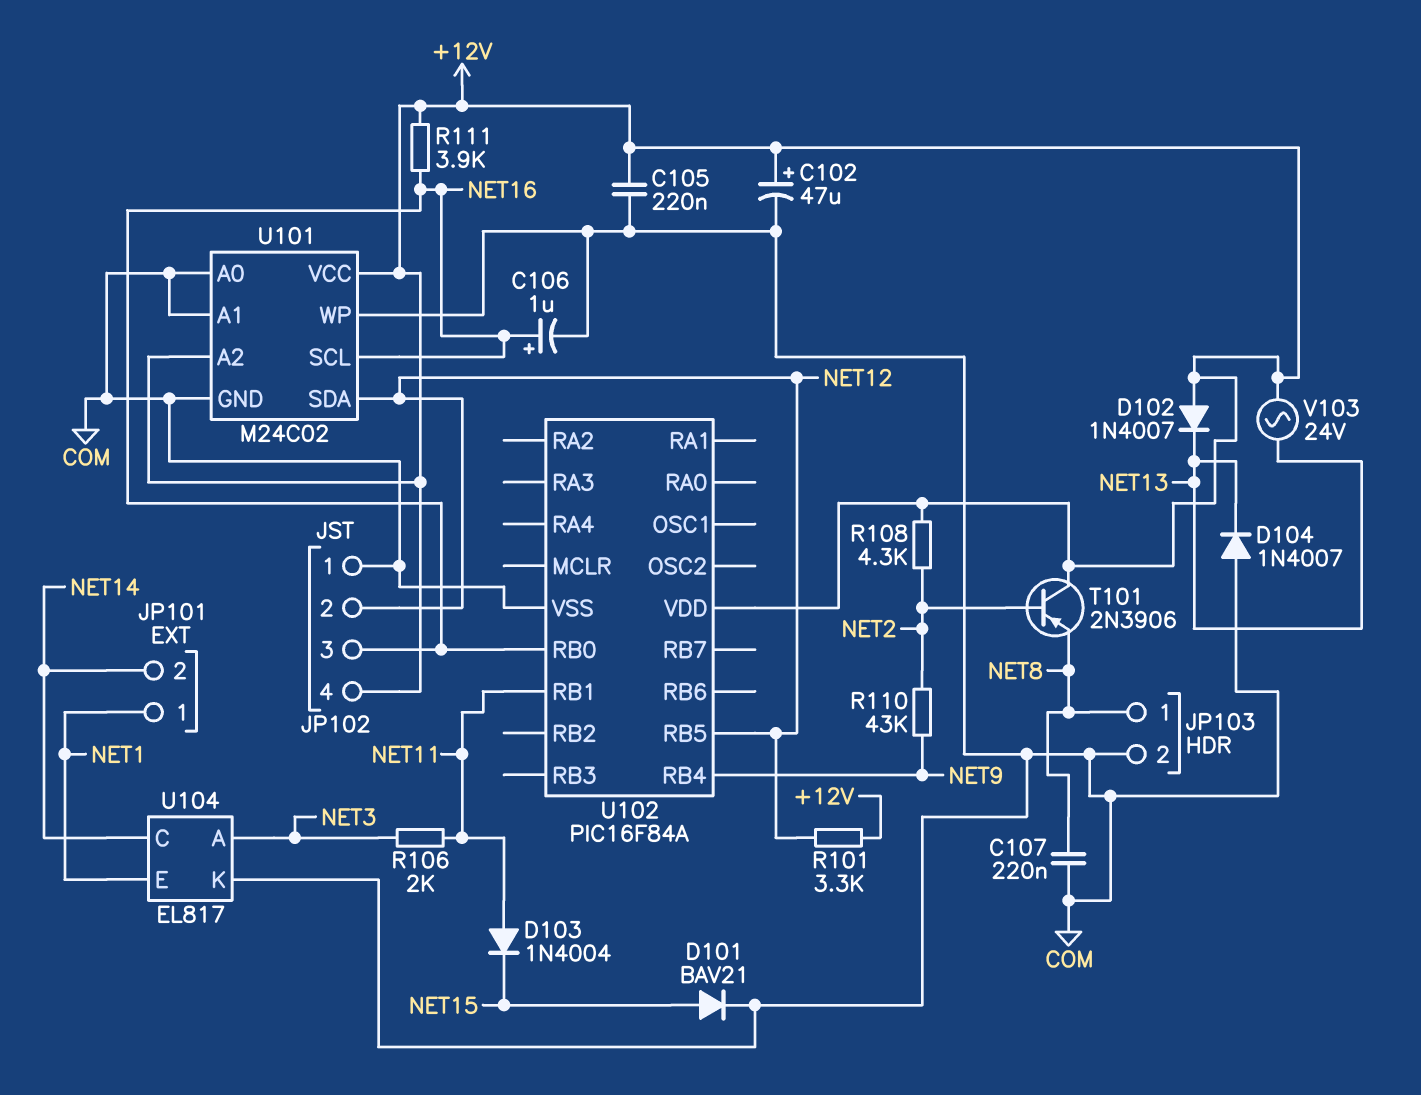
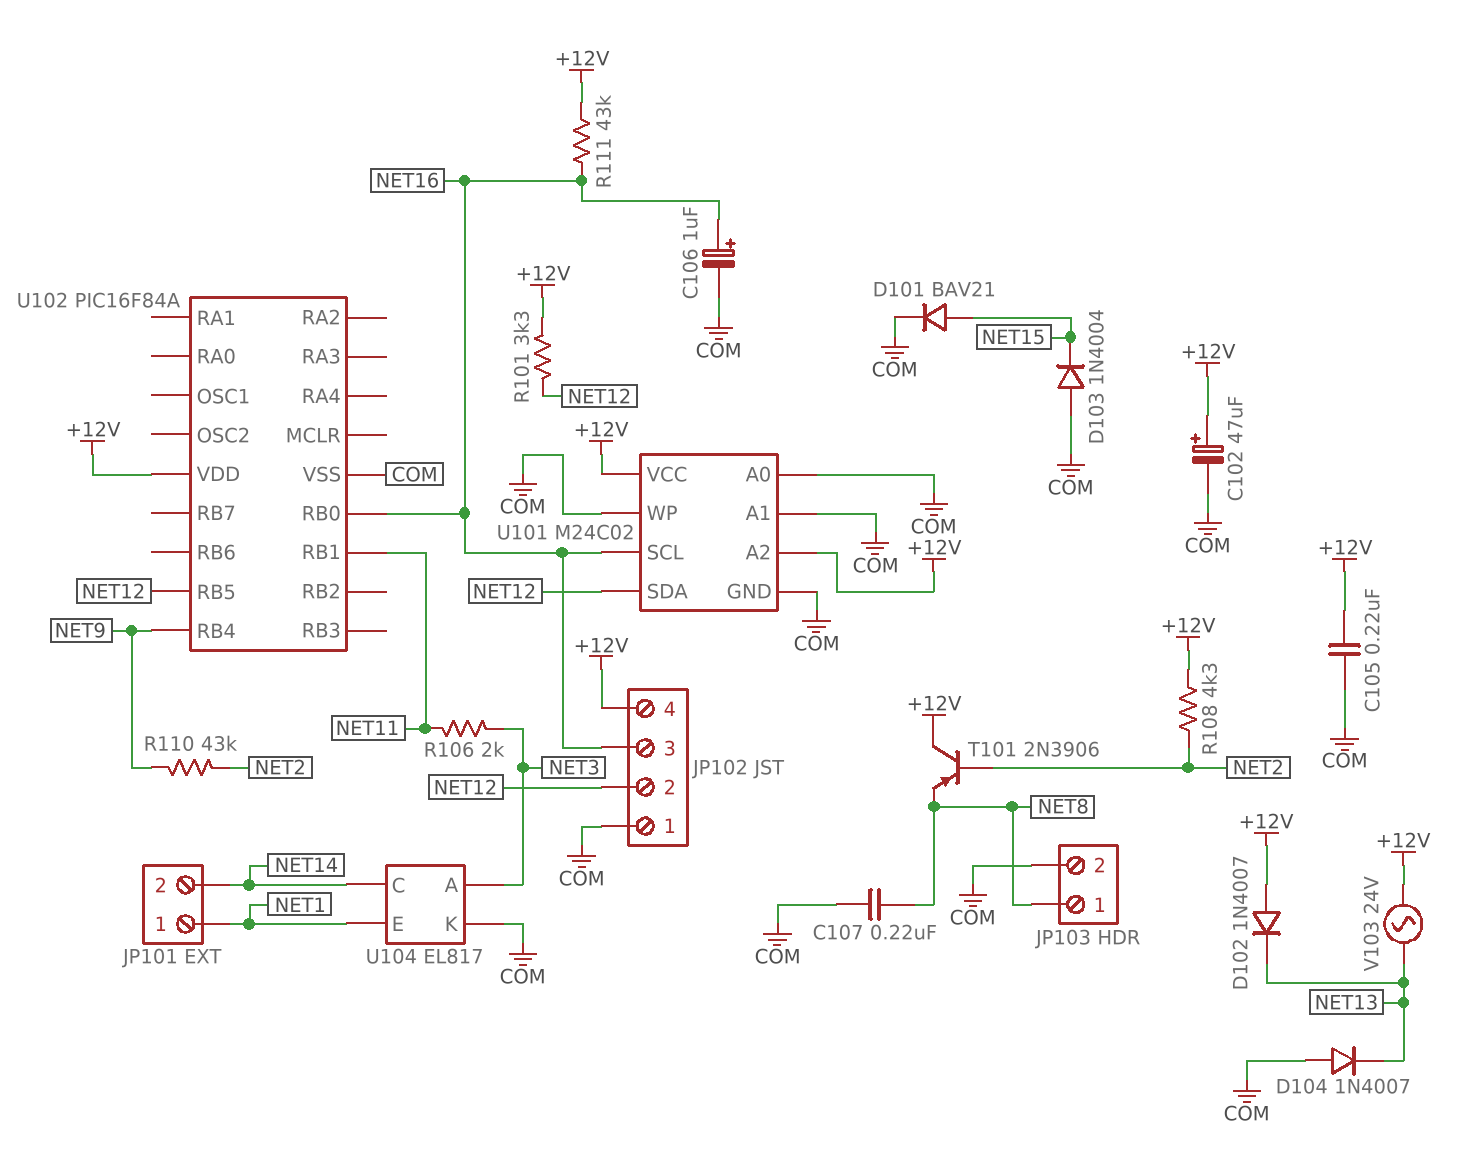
D103: diode 1N4004 (A NET11, K NET15) -> diode 1N4004 (A COM, K NET15)
R111: 3.9k (+12V, NET16) -> 43k (+12V, NET16)

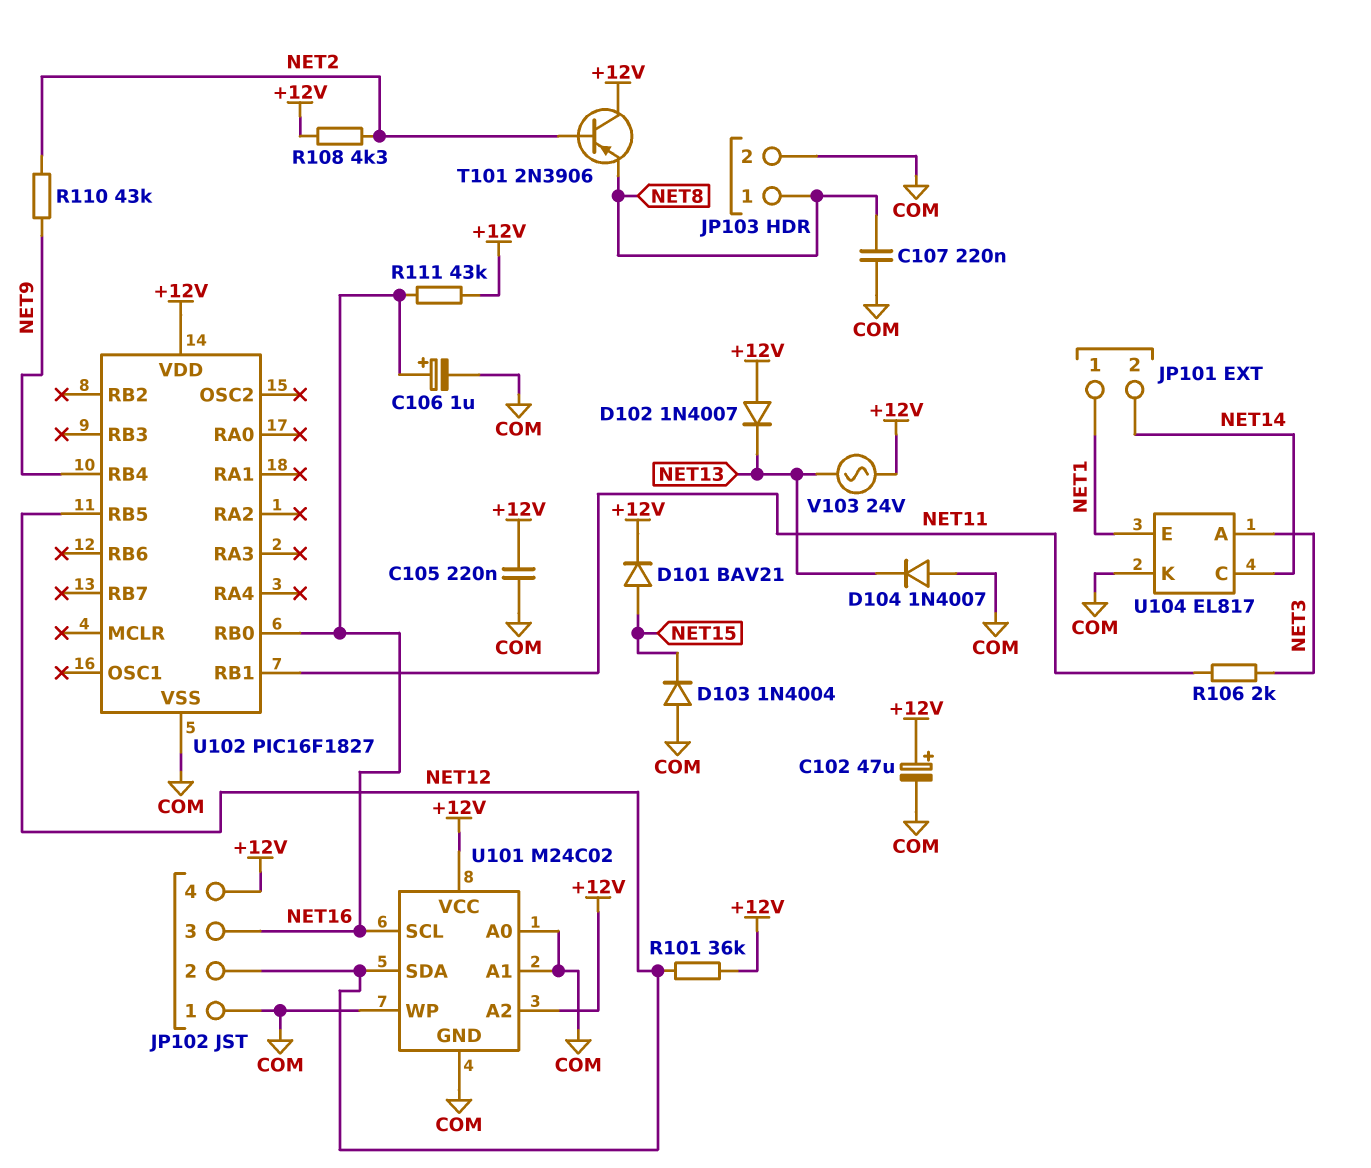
D101: diode BAV21 (A NET15, K COM) -> diode BAV21 (A NET15, K +12V)
R101: 3.3k (+12V, NET12) -> 36k (+12V, NET12)
U102: PIC16F84A -> PIC16F1827

